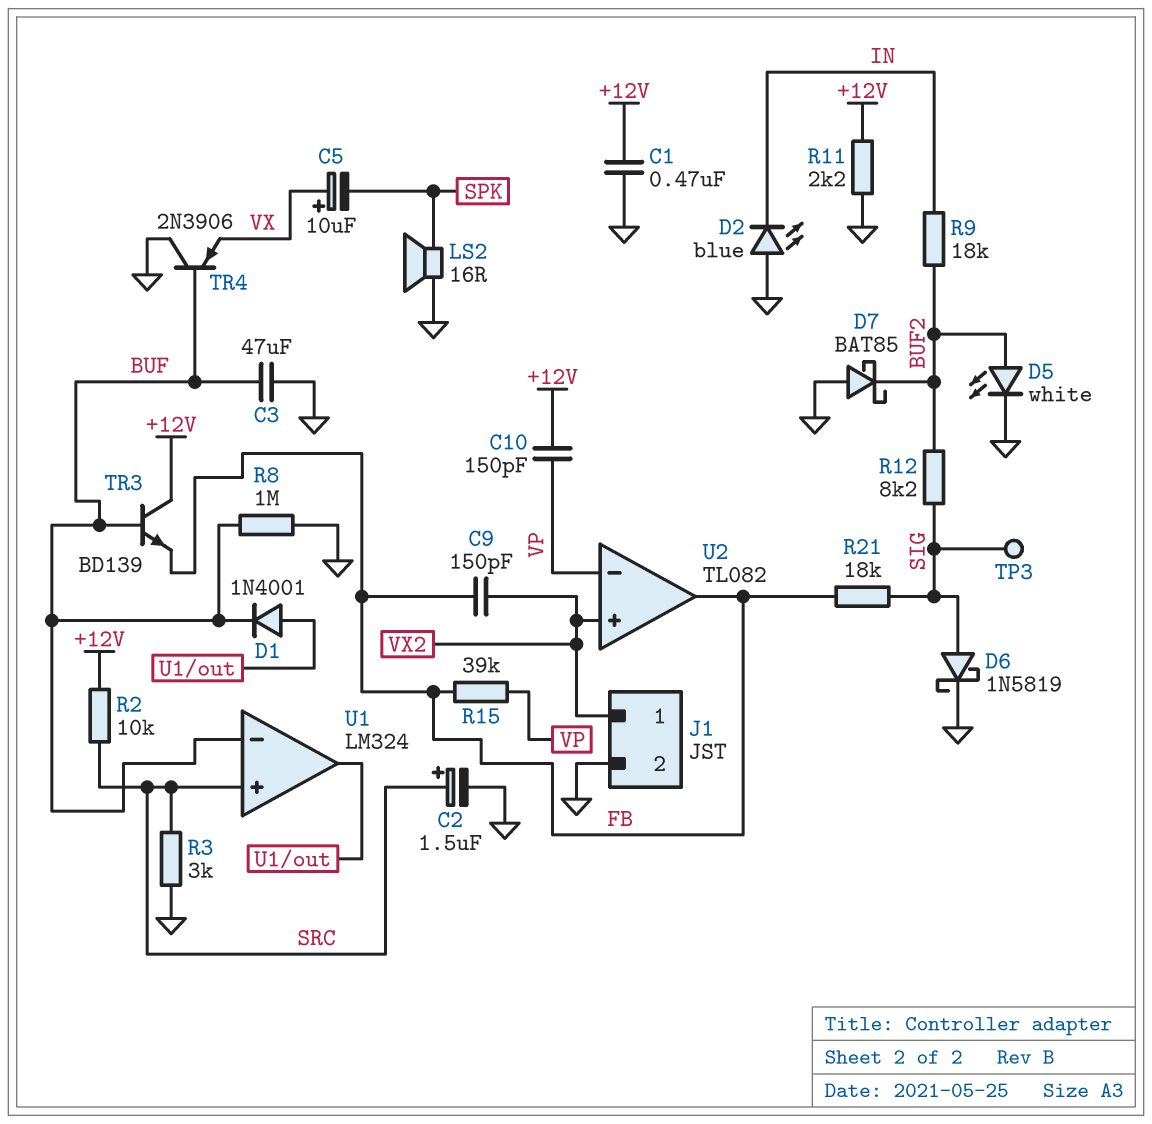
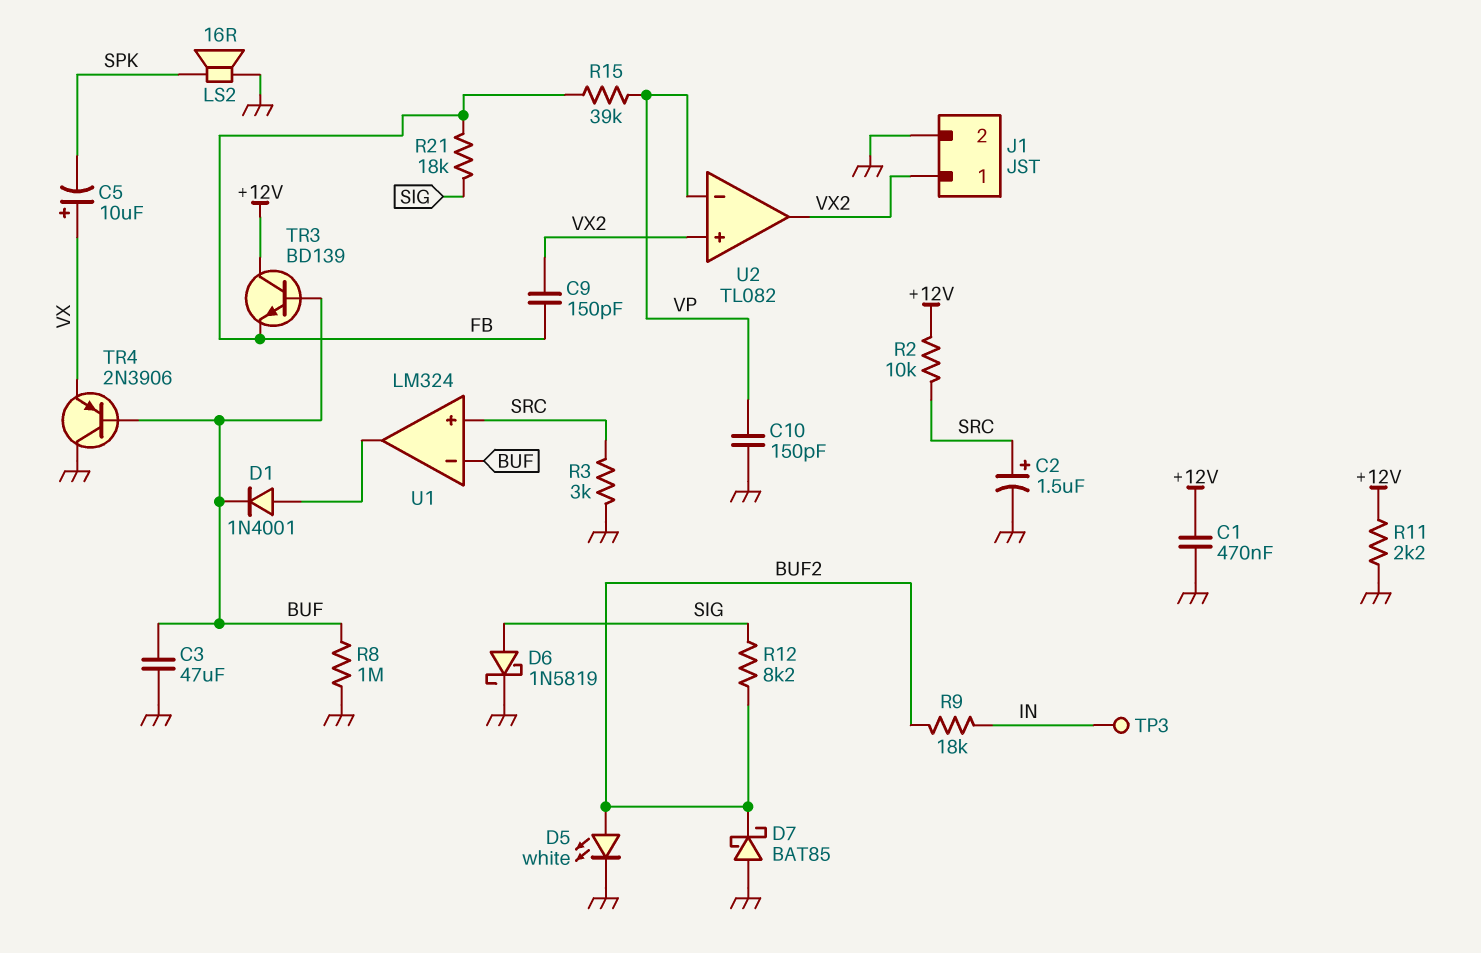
C10: 150pF (+12V, VP) -> 150pF (GND, VP)
D2: LED blue (A GND, K IN) -> none
TP3: test point (SIG) -> test point (IN)
U2 pin out: FB -> VX2

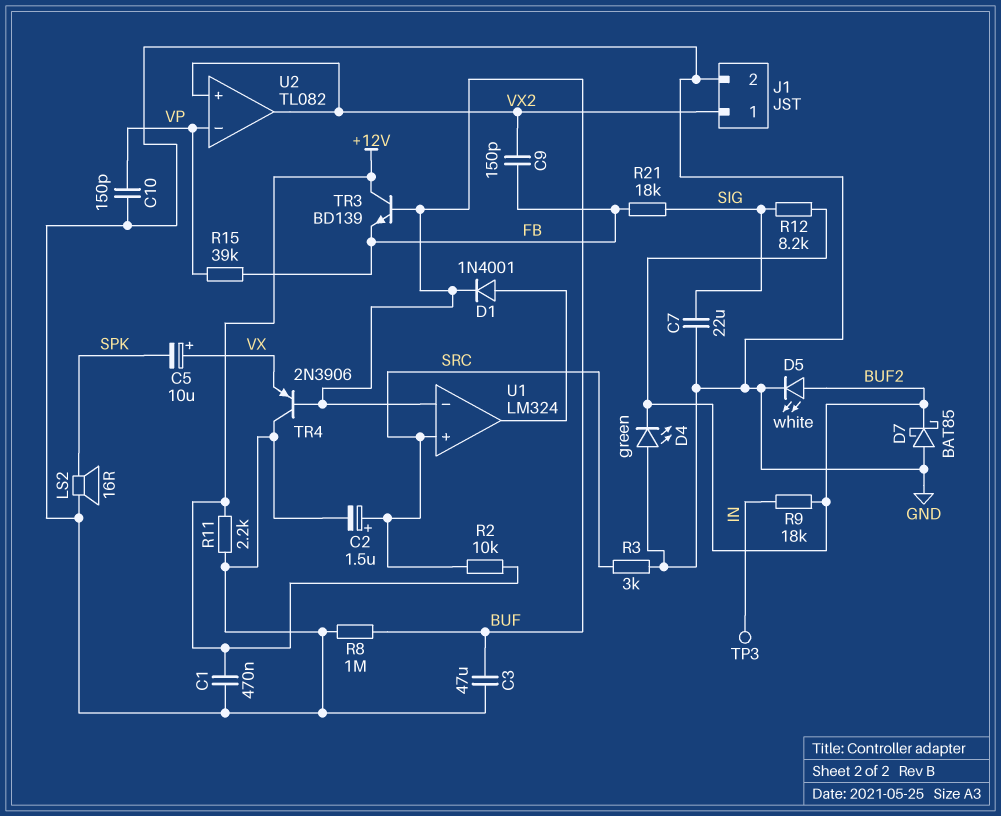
C7: none -> 22uF (GND, SIG)
D4: none -> LED green (A GND, K BUF2)
D6: schottky 1N5819 (A SIG, K GND) -> none

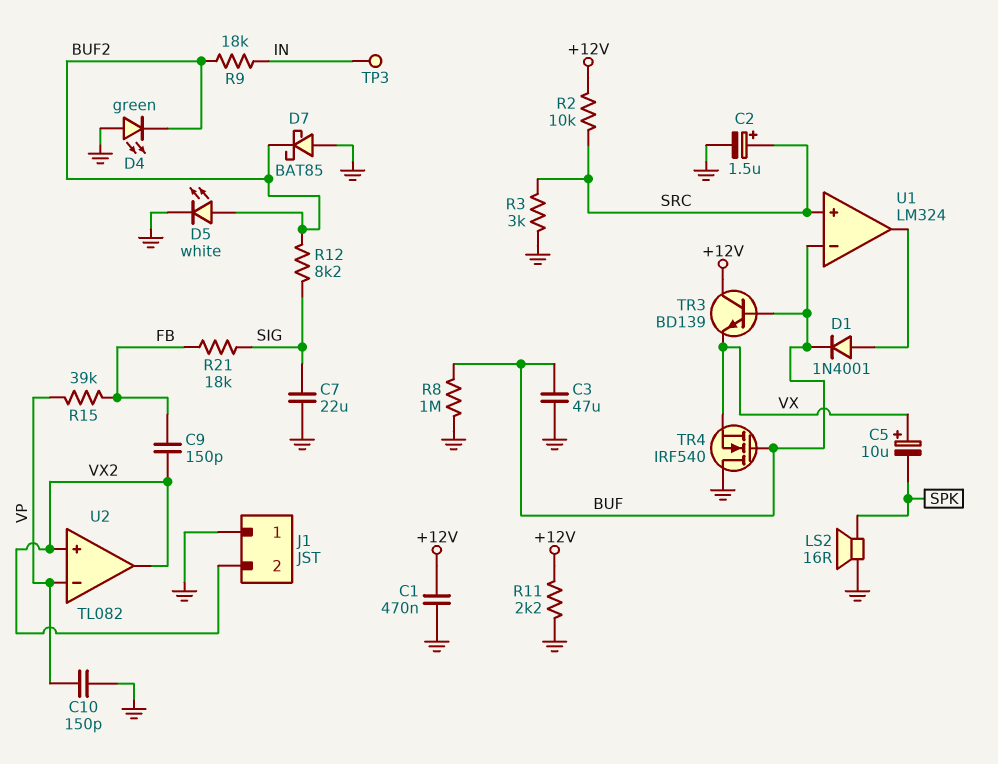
J1 pin 1: VX2 -> GND
J1 pin 2: GND -> VX2
TR3: NPN BD139 (B BUF, C +12V, E FB) -> NPN BD139 (B BUF, C +12V, E VX)
TR4: PNP 2N3906 (B BUF, C GND, E VX) -> NMOS IRF540 (G BUF, D GND, S VX)

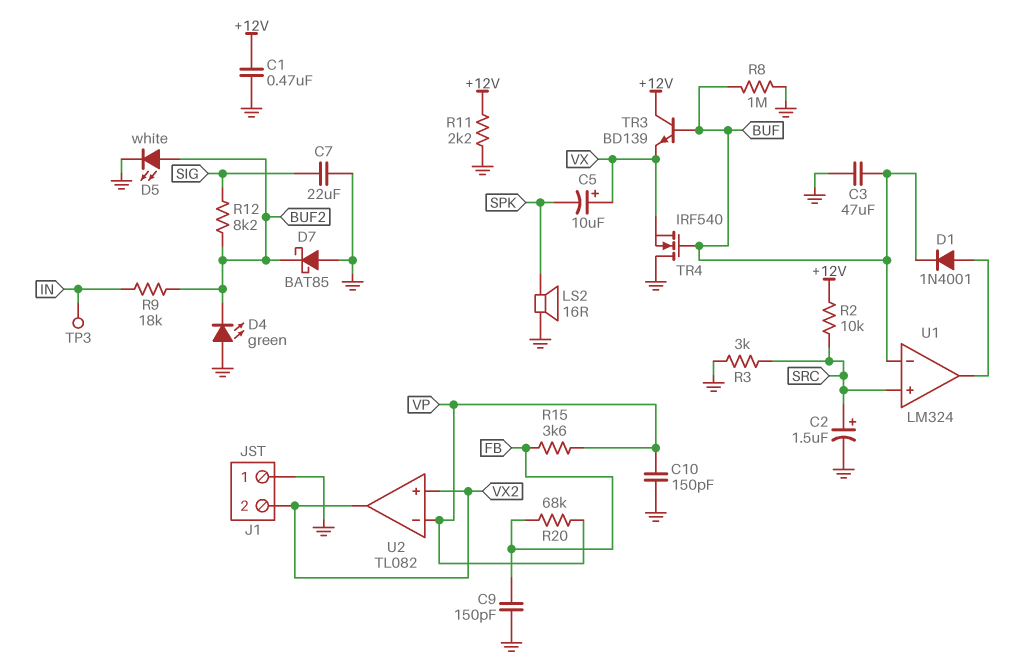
C9: 150pF (FB, VX2) -> 150pF (FB, GND)
R15: 39k (FB, VP) -> 3.6k (FB, VP)
R20: none -> 68k (FB, VP)
R21: 18k (FB, SIG) -> none

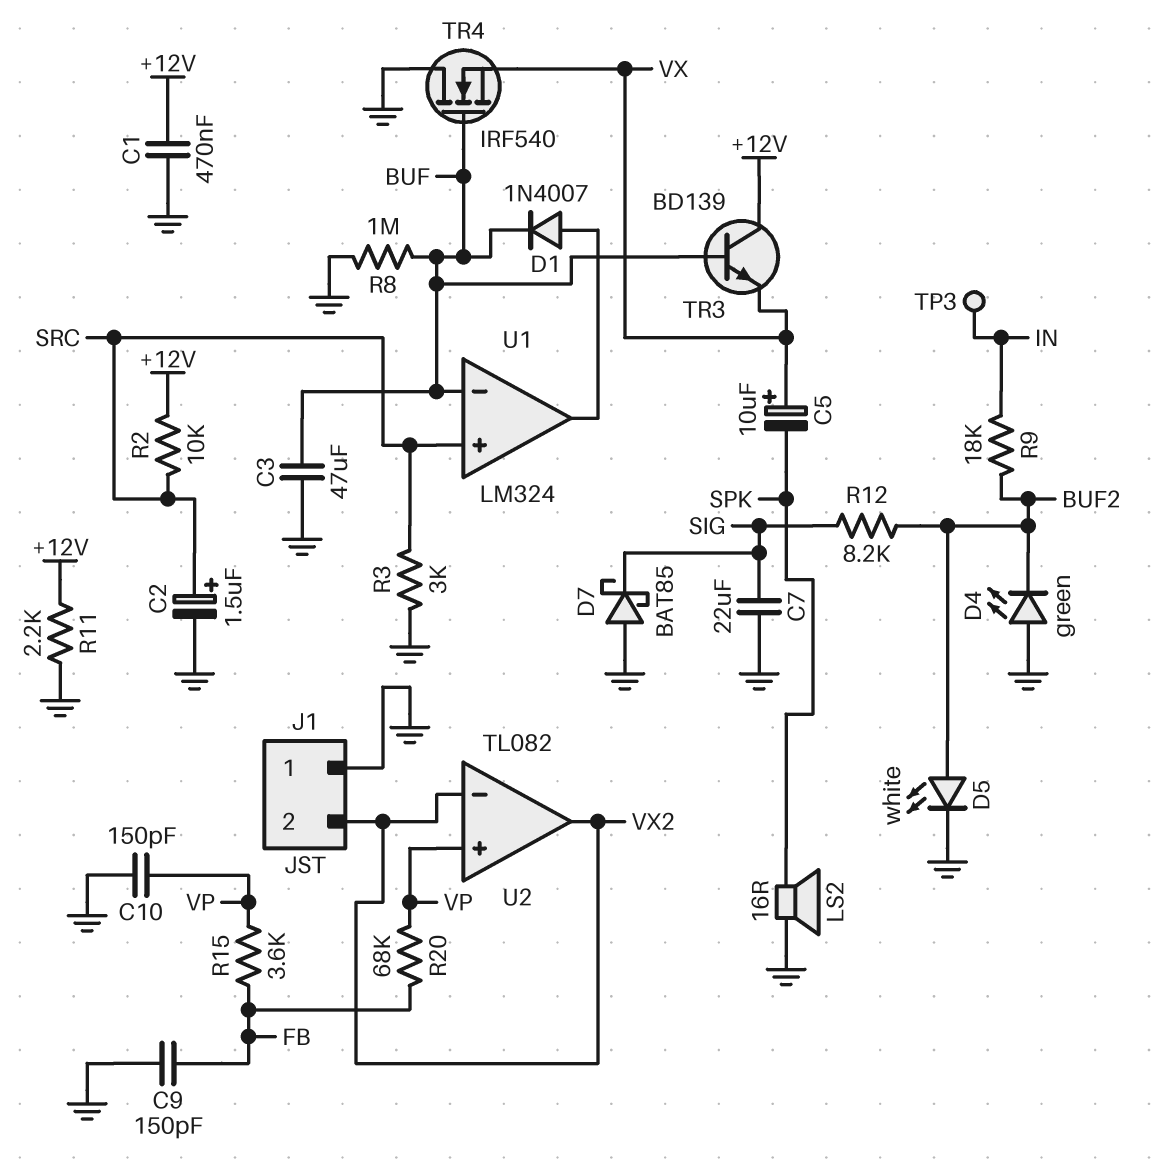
D1: diode 1N4001 (A U1/out, K BUF) -> diode 1N4007 (A U1/out, K BUF)
D7: schottky BAT85 (A GND, K BUF2) -> schottky BAT85 (A GND, K SIG)
U2 pin in+: VX2 -> VP
U2 pin in-: VP -> VX2

